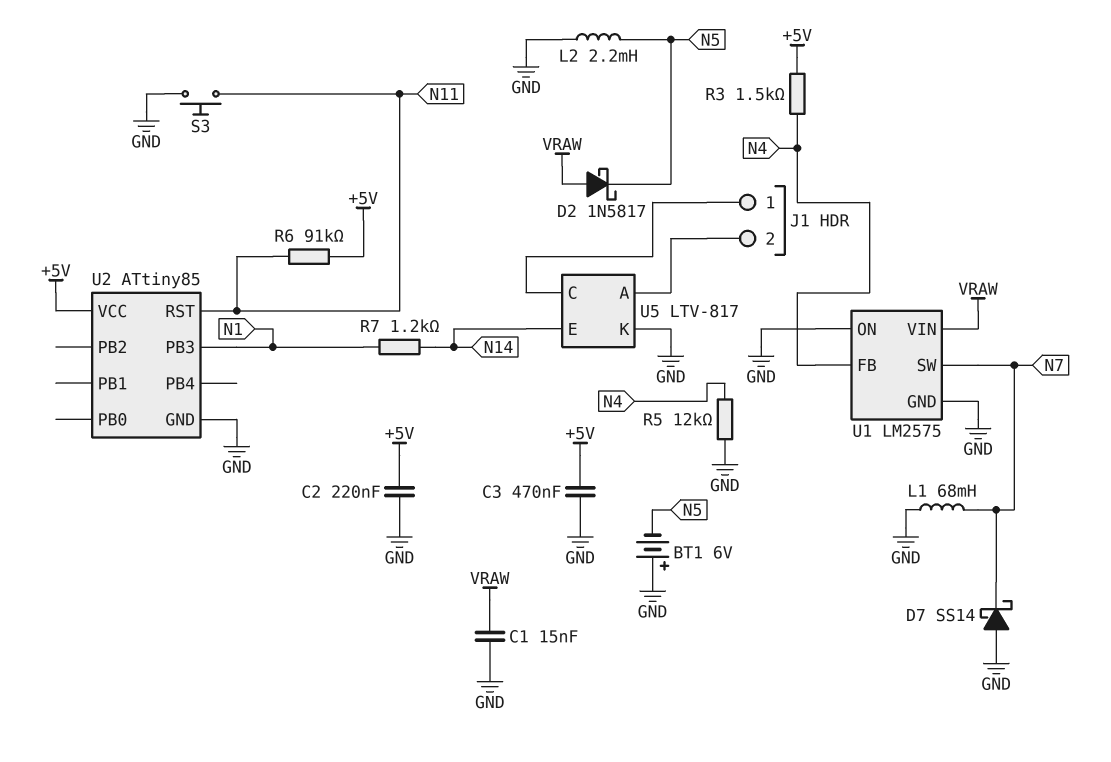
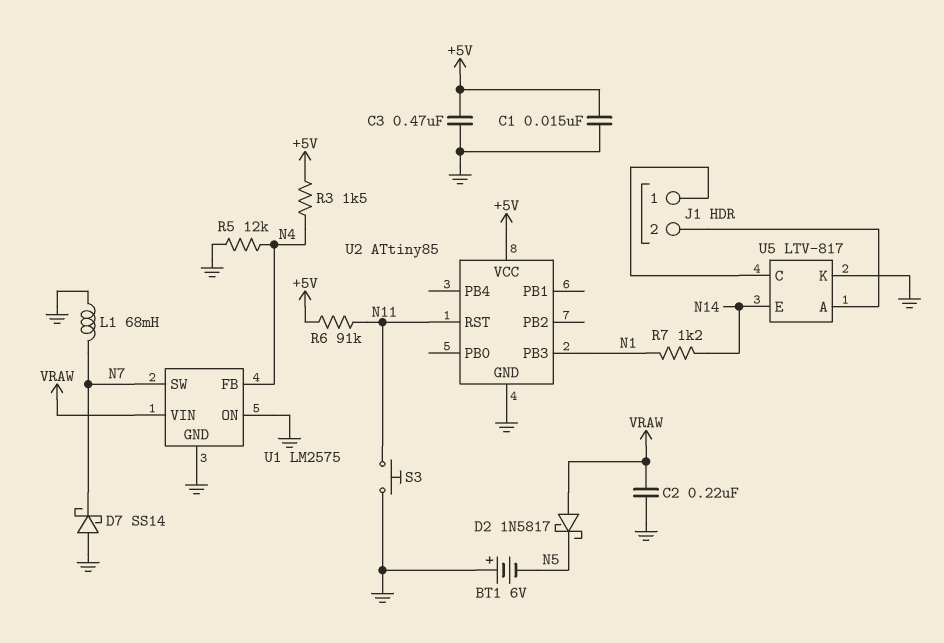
C1: 15nF (GND, VRAW) -> 15nF (+5V, GND)
C2: 220nF (+5V, GND) -> 220nF (GND, VRAW)
L2: 2.2mH (GND, N5) -> none

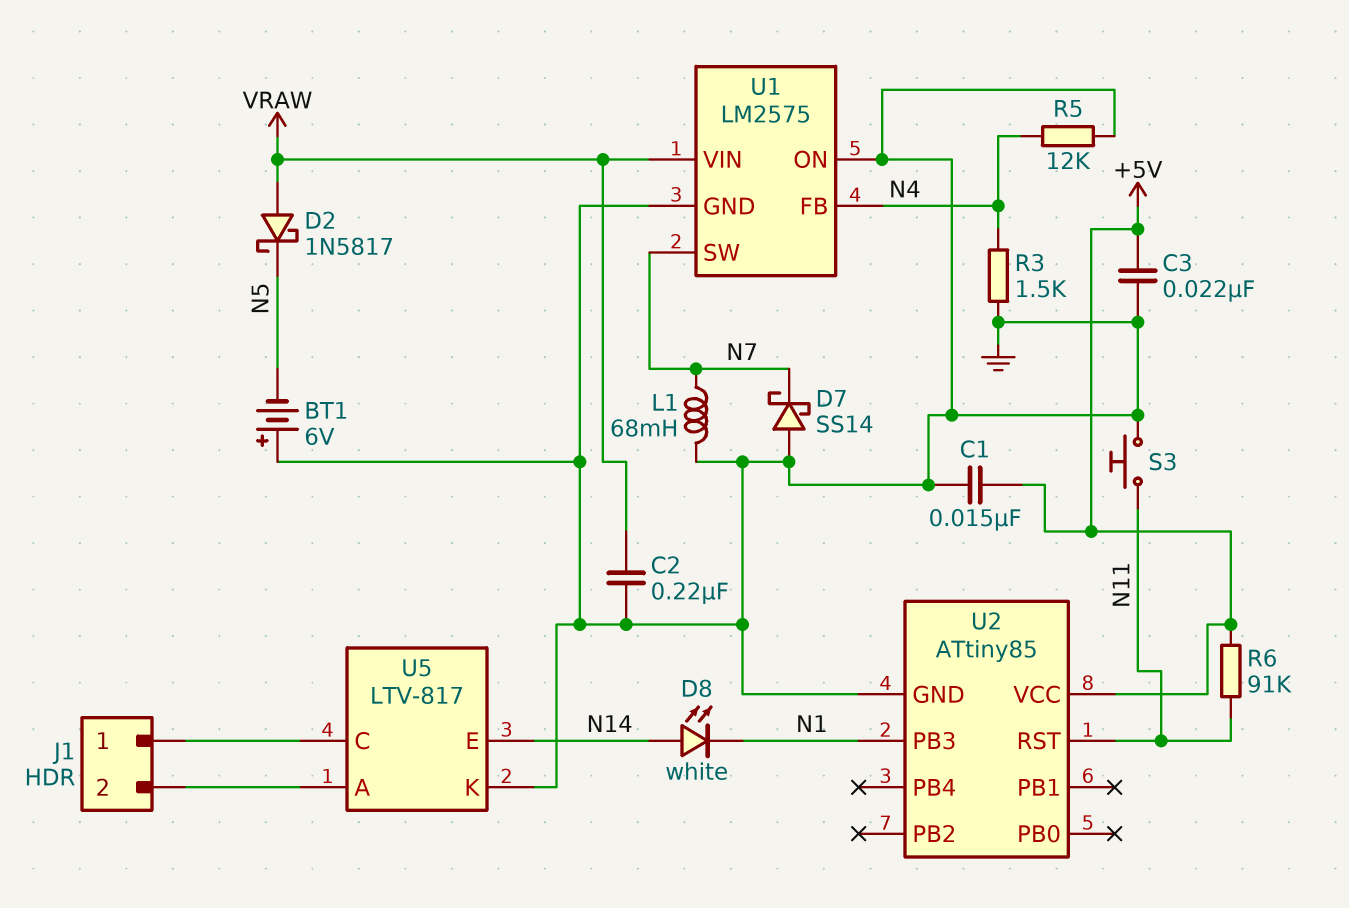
C3: 470nF (+5V, GND) -> 22nF (+5V, GND)
D8: none -> LED white (A N14, K N1)
R3: 1.5k (+5V, N4) -> 1.5k (GND, N4)
R7: 1.2k (N1, N14) -> none

